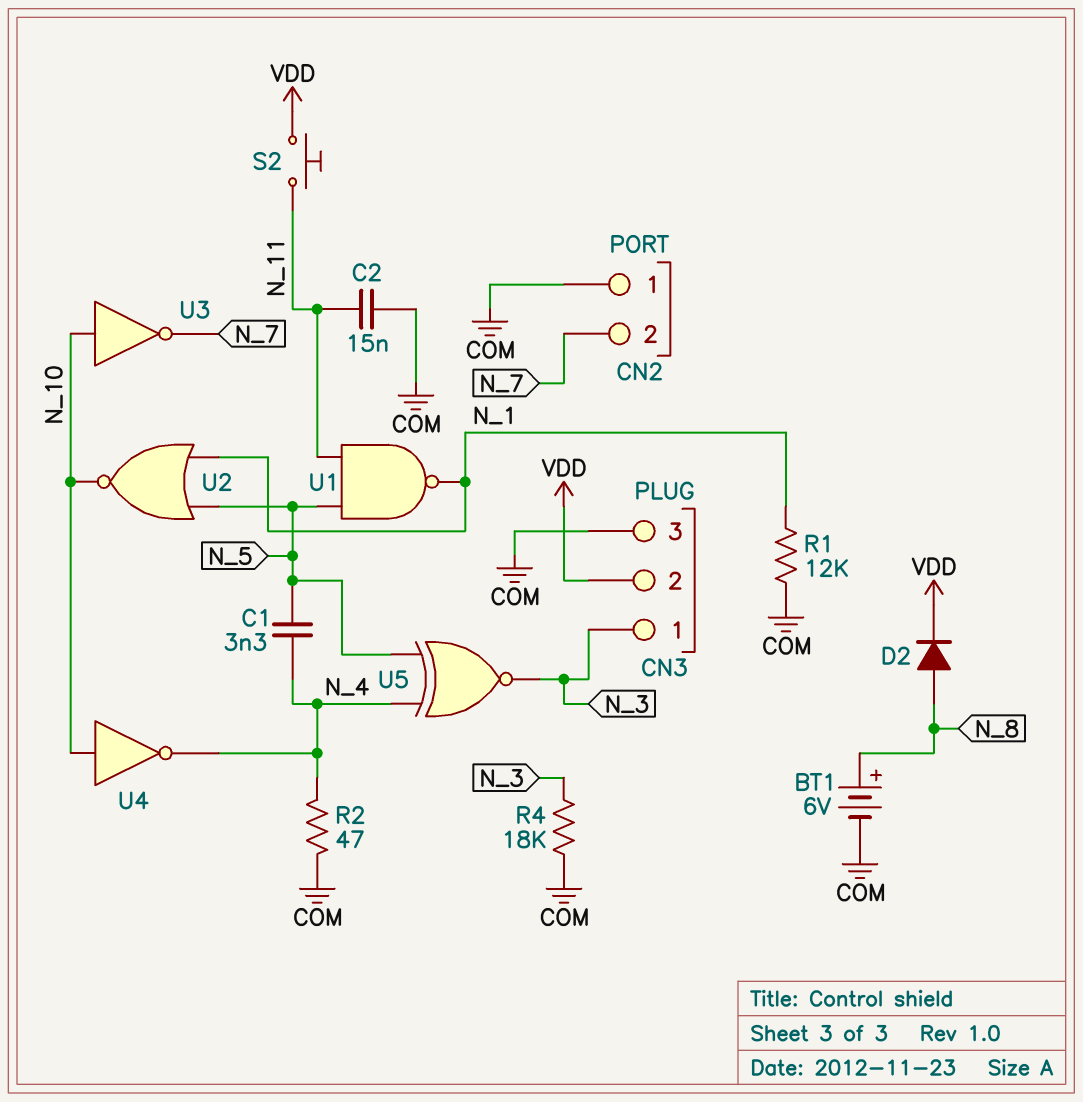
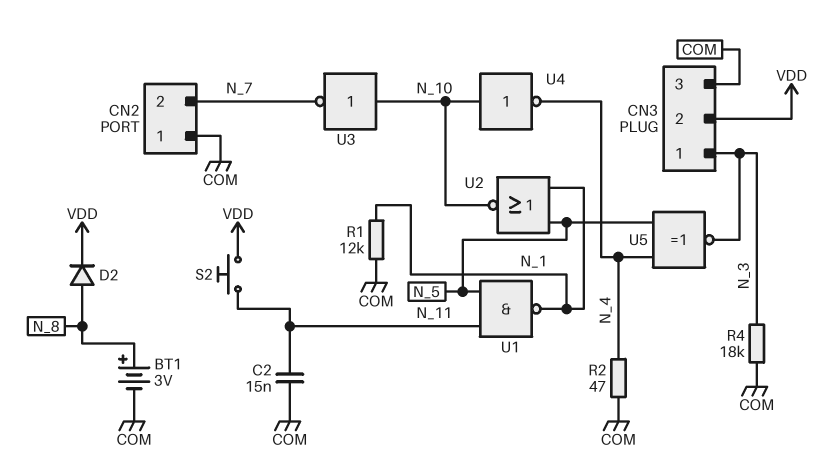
BT1: 6V (plus N_8, minus COM) -> 3V (plus N_8, minus COM)
C1: 3.3nF (N_4, N_5) -> none

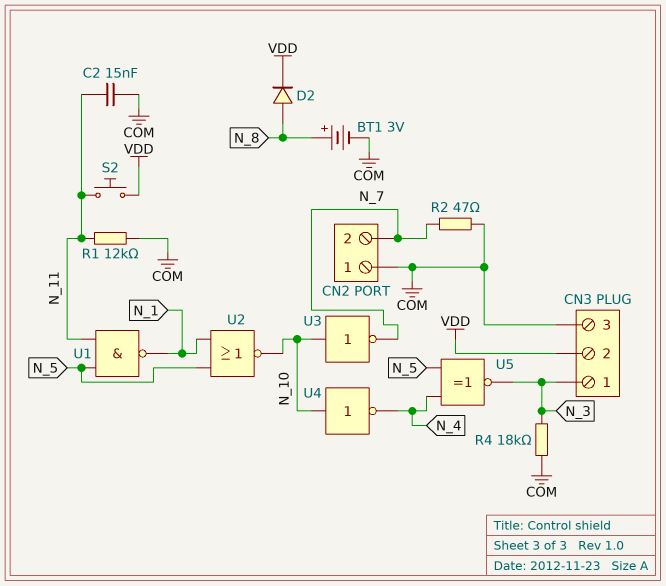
R1: 12k (COM, N_1) -> 12k (COM, N_11)
R2: 47 (COM, N_4) -> 47 (COM, N_7)

